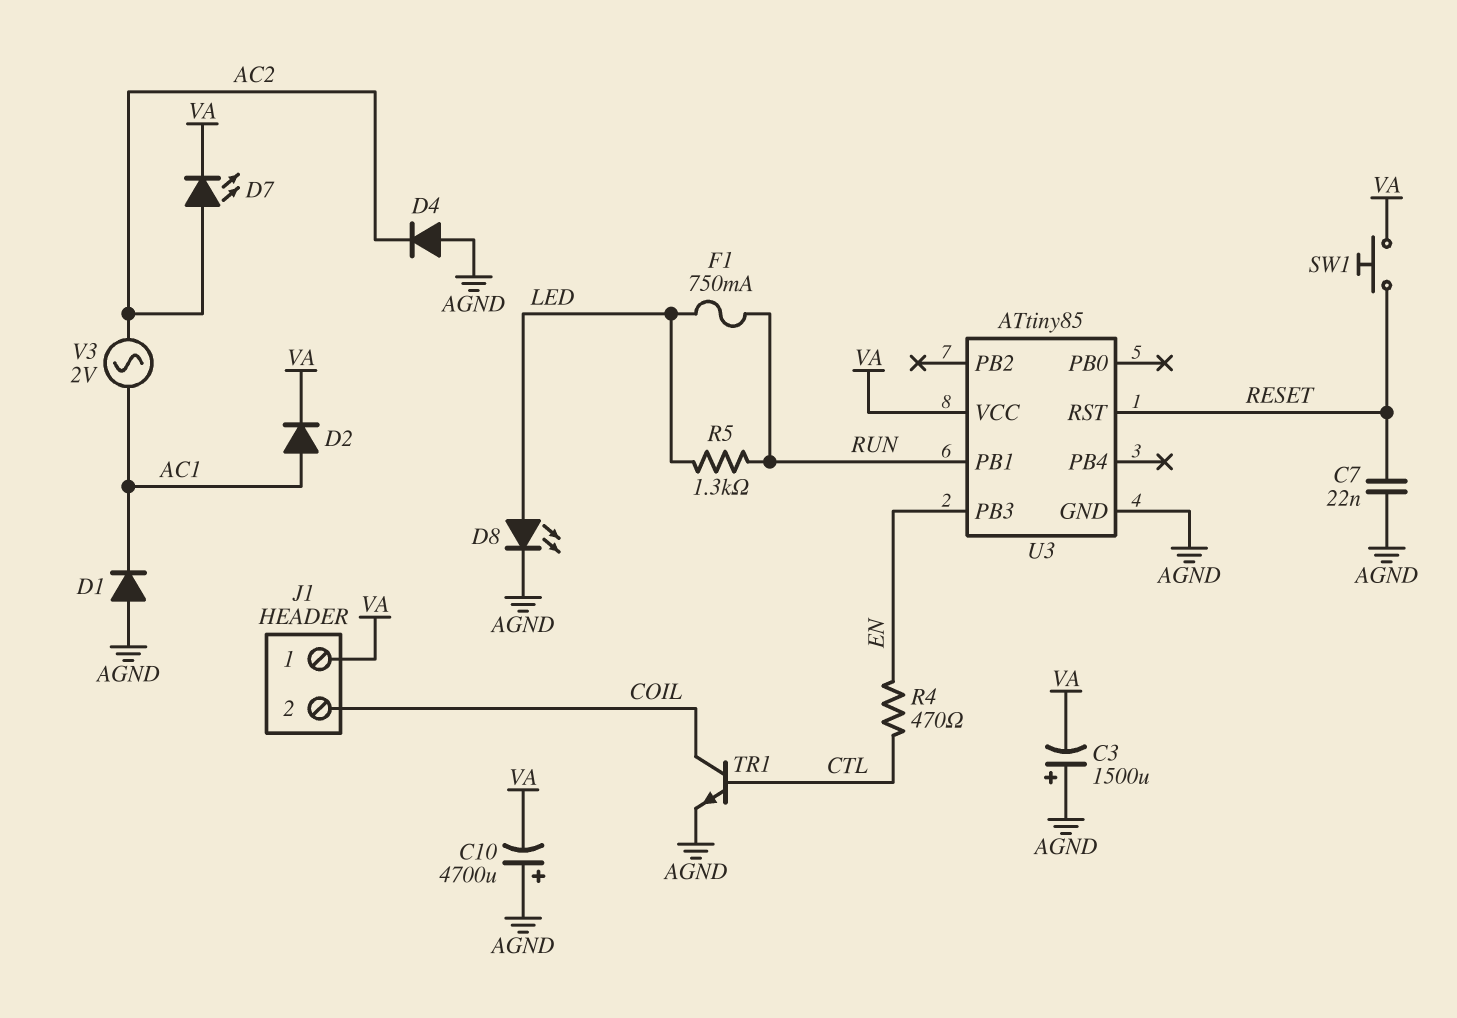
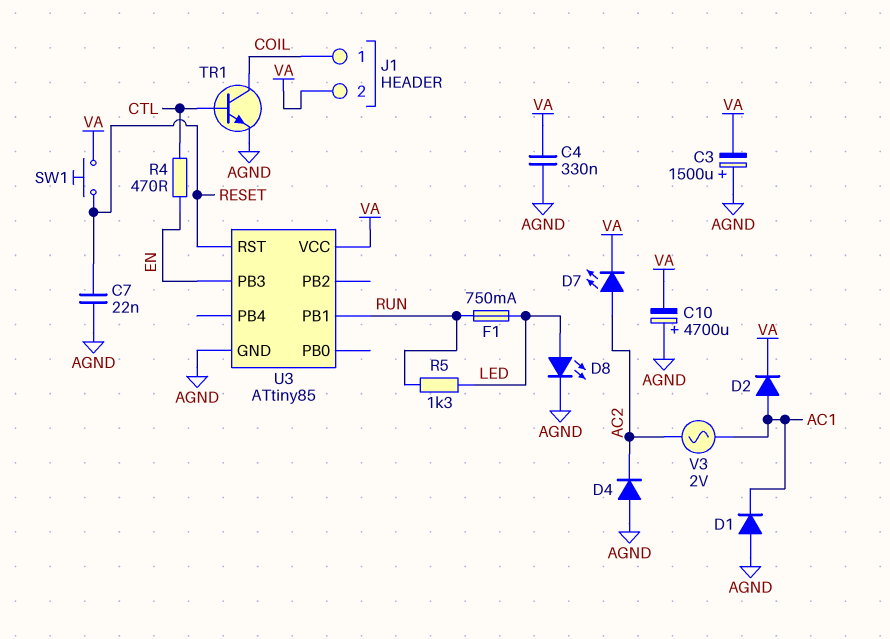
C4: none -> 330nF (AGND, VA)
J1 pin 1: VA -> COIL
J1 pin 2: COIL -> VA

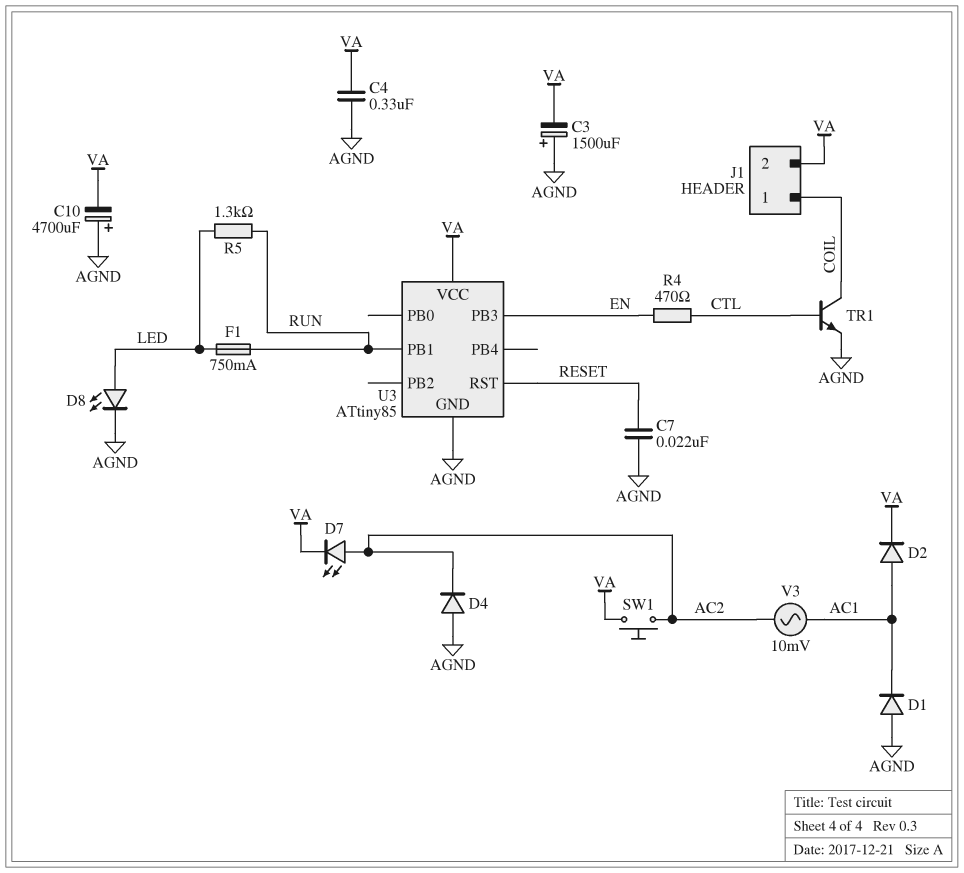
SW1: button (RESET, VA) -> button (AC2, VA)
V3: AC 2V (AC1, AC2) -> AC 10mV (AC1, AC2)

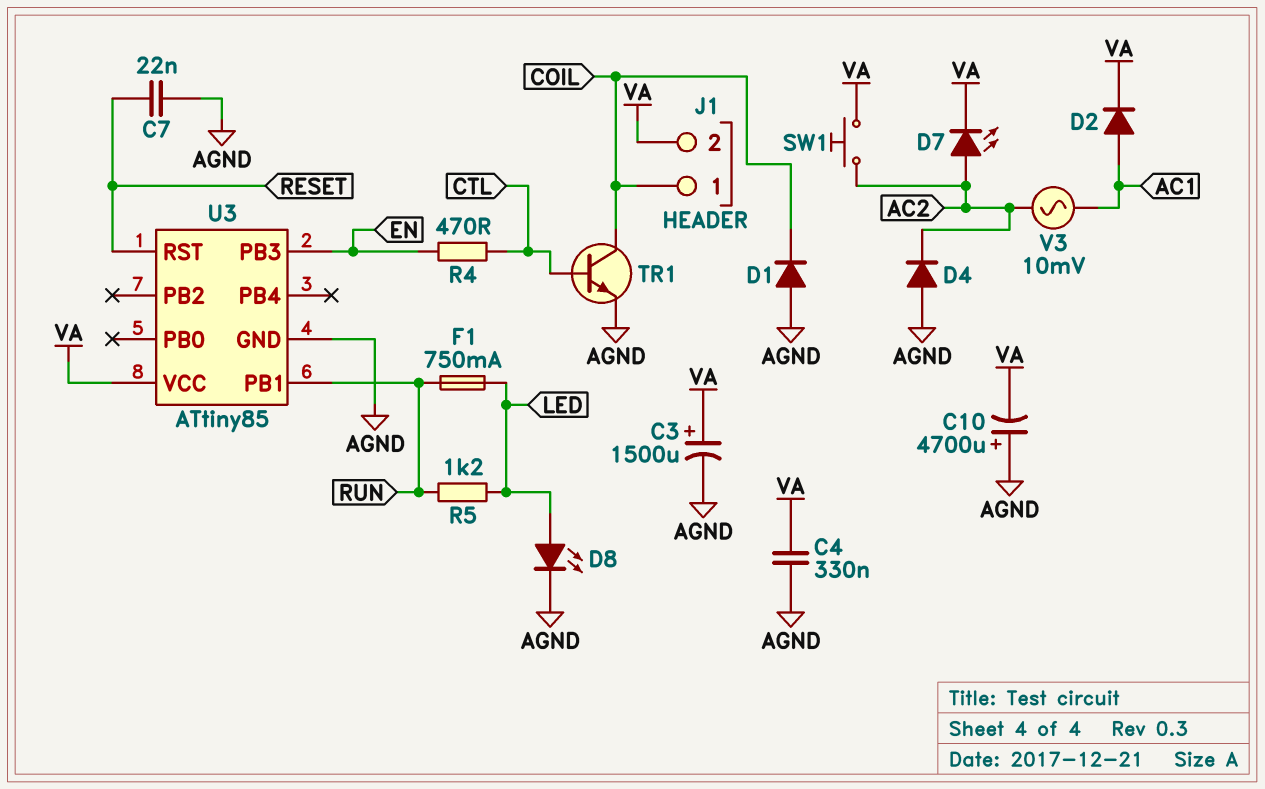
C3: 1500uF (plus AGND, minus VA) -> 1500uF (plus VA, minus AGND)
D1: diode (A AGND, K AC1) -> diode (A AGND, K COIL)
R5: 1.3k (LED, RUN) -> 1.2k (LED, RUN)

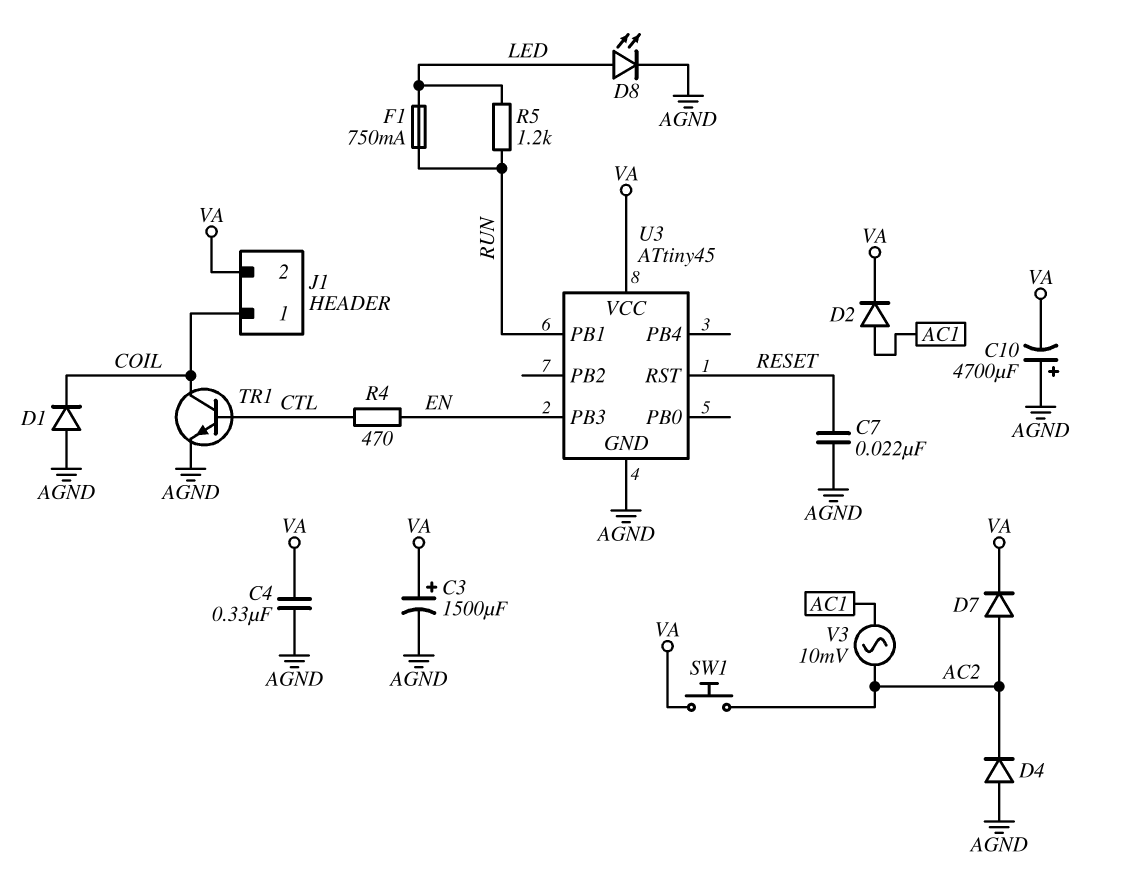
D7: LED (A AC2, K VA) -> diode (A AC2, K VA)
U3: ATtiny85 -> ATtiny45

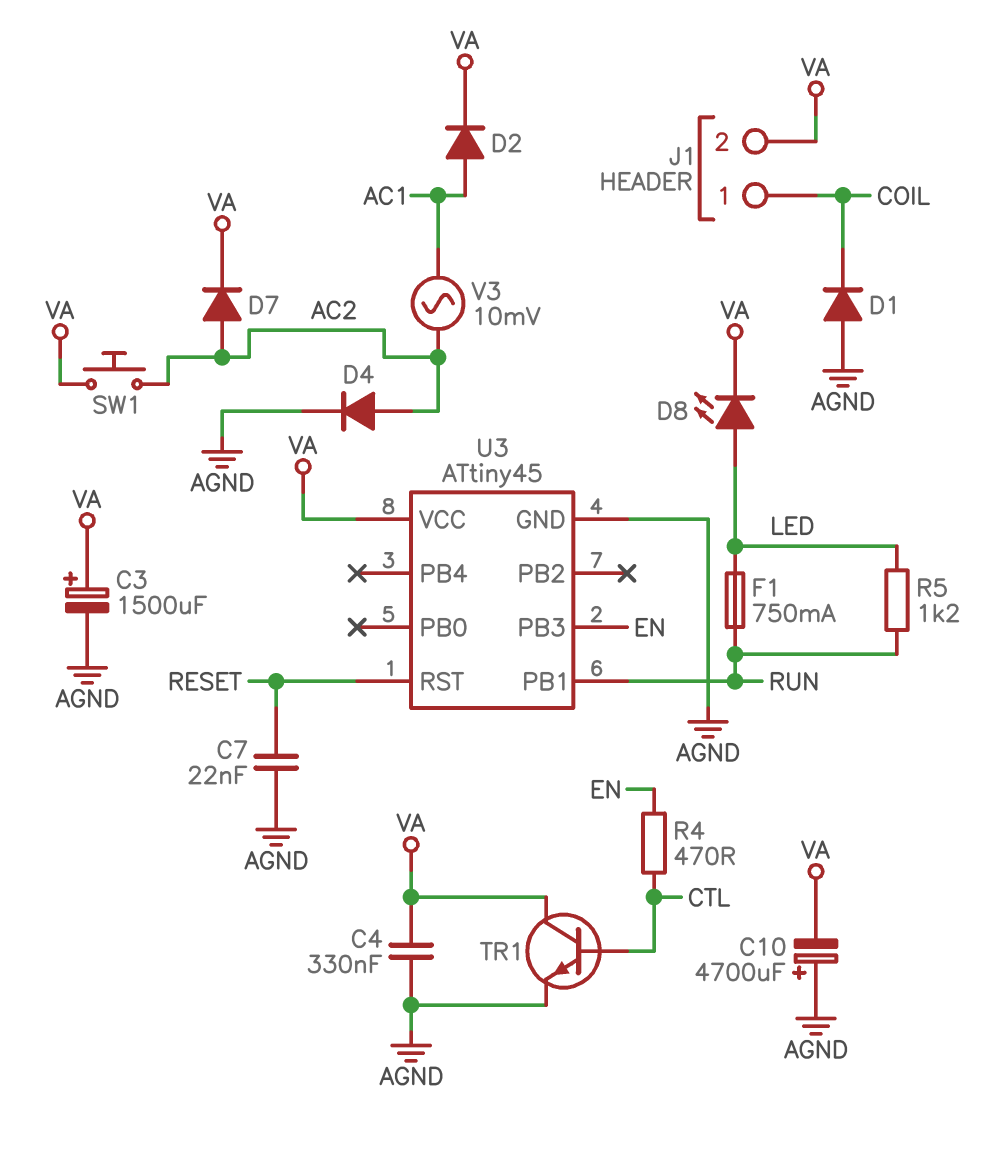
D4: diode (A AGND, K AC2) -> diode (A AC2, K AGND)
D8: LED (A LED, K AGND) -> LED (A LED, K VA)
TR1: NPN (B CTL, C COIL, E AGND) -> NPN (B CTL, C VA, E AGND)

